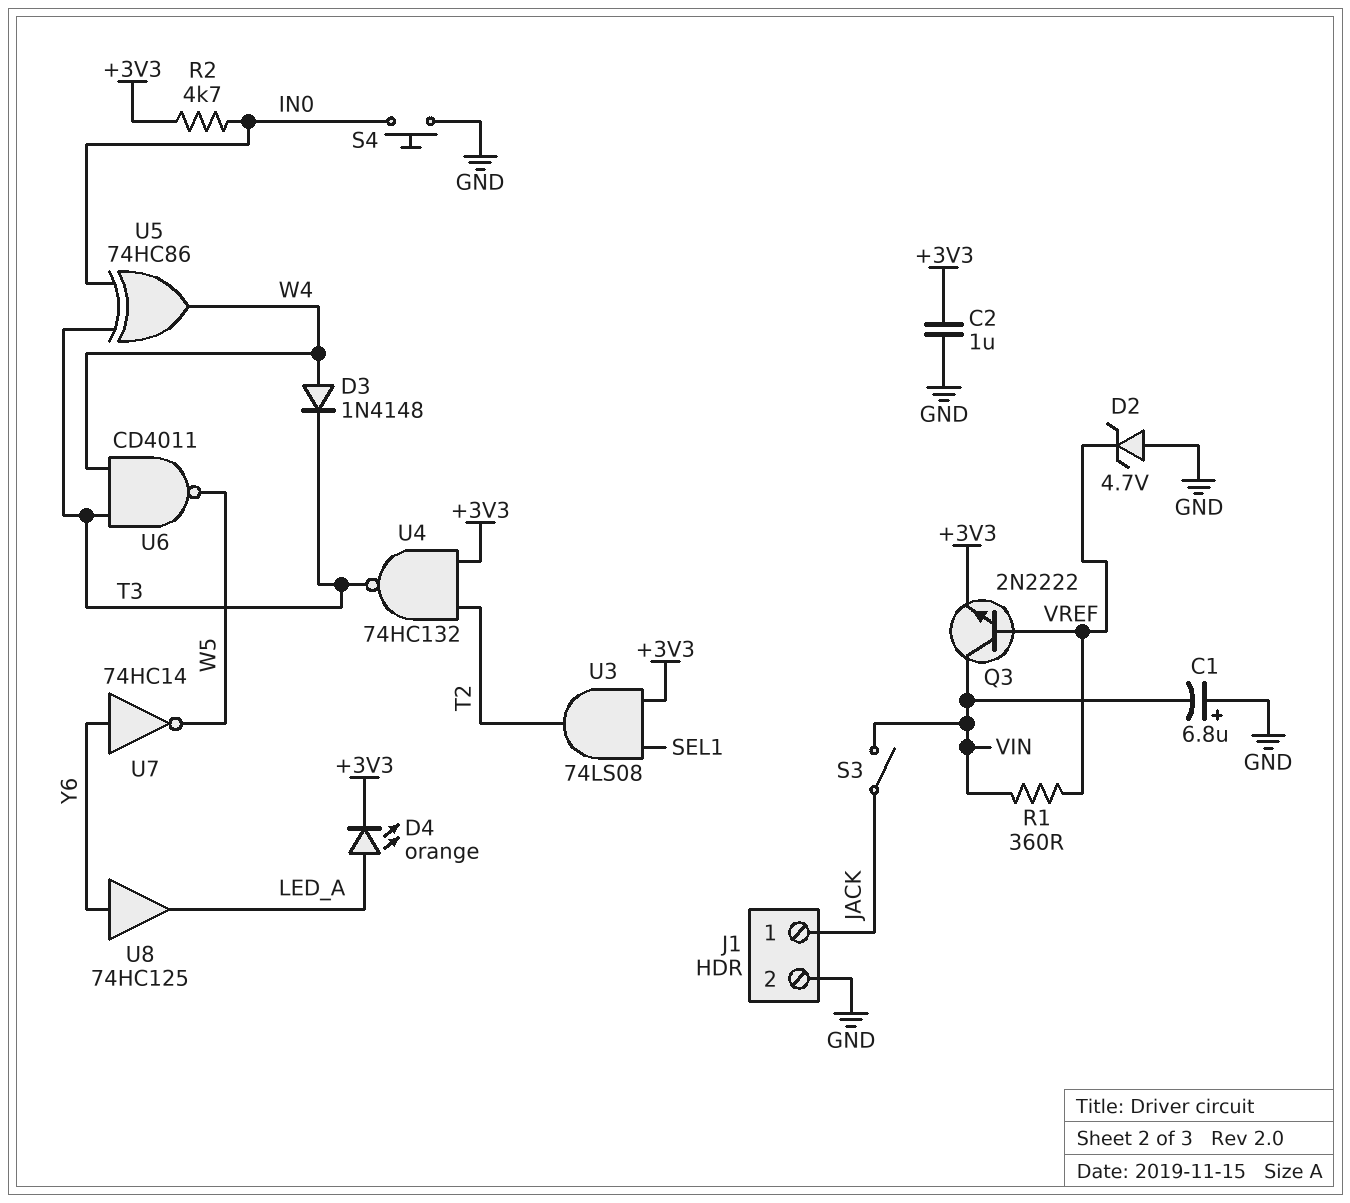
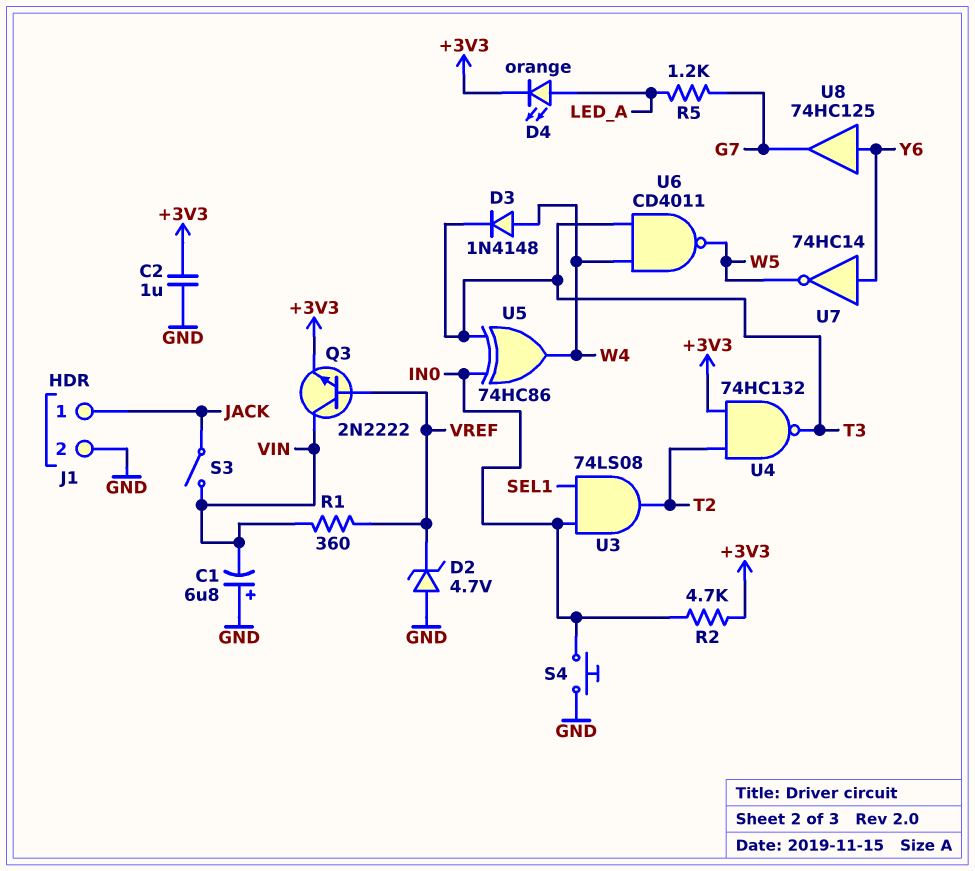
R5: none -> 1.2k (G7, LED_A)
U3: AND 74LS08 (in +3V3, in SEL1, out T2) -> AND 74LS08 (in IN0, in SEL1, out T2)
U8: buffer 74HC125 (in Y6, out LED_A) -> buffer 74HC125 (in Y6, out G7)

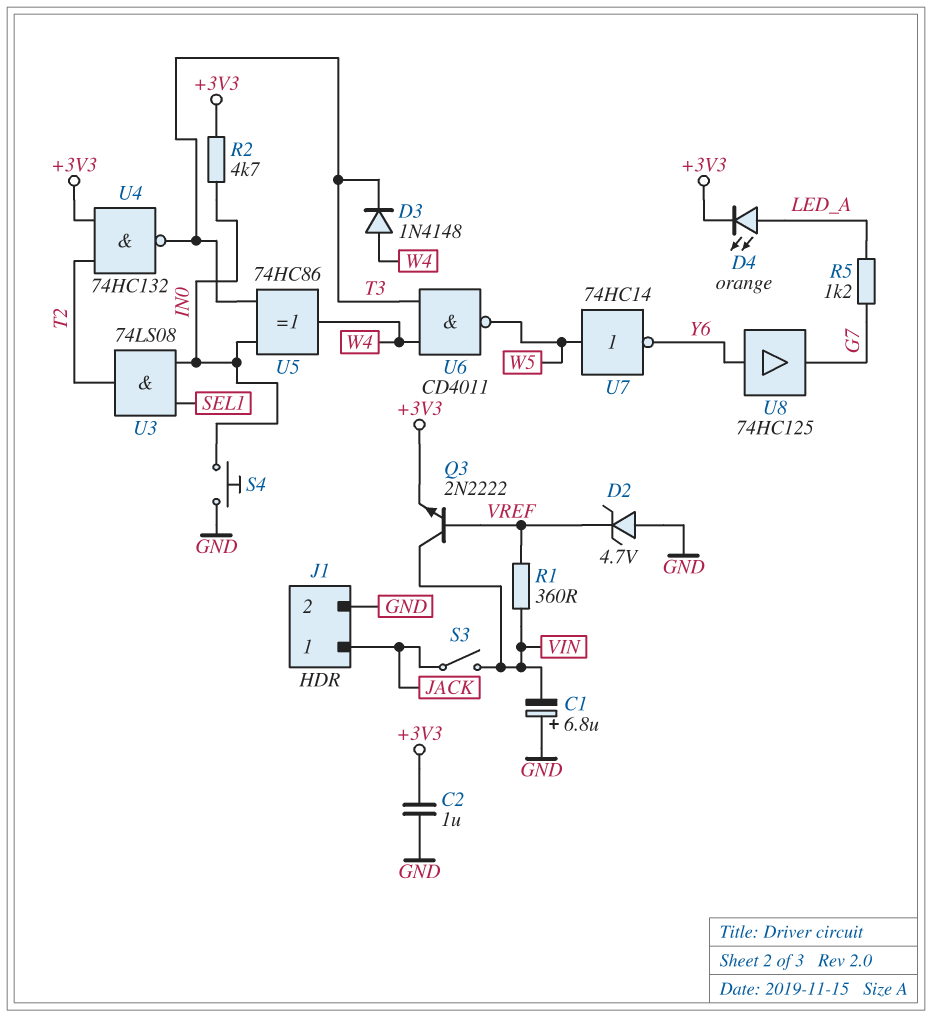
U7: NOT 74HC14 (in Y6, out W5) -> NOT 74HC14 (in W5, out Y6)

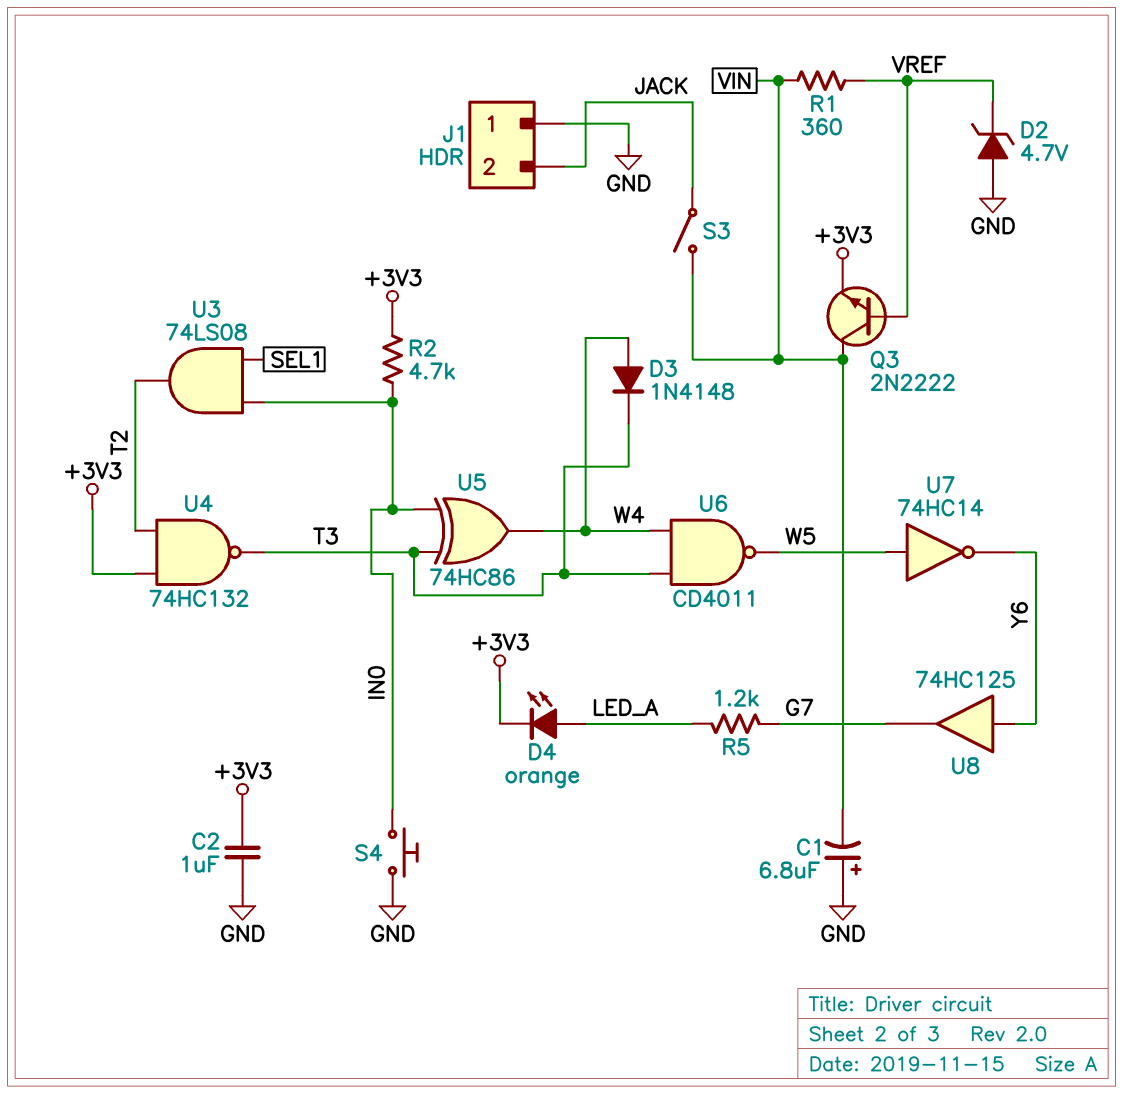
J1 pin 1: JACK -> GND
J1 pin 2: GND -> JACK

